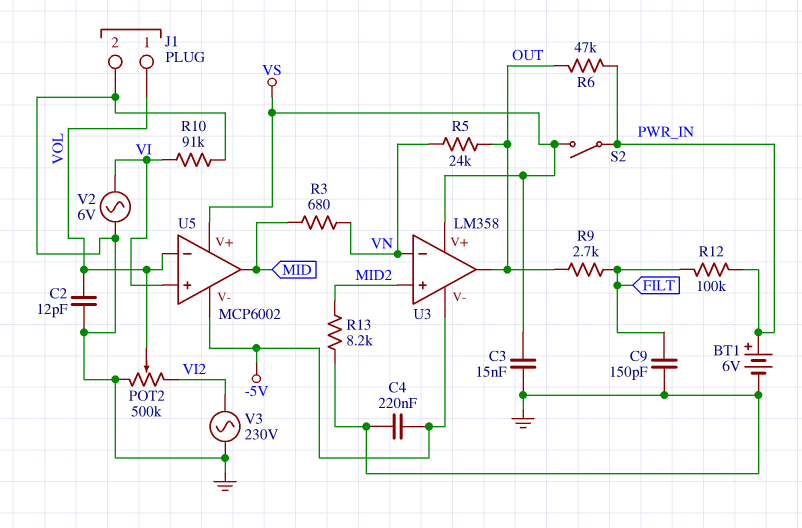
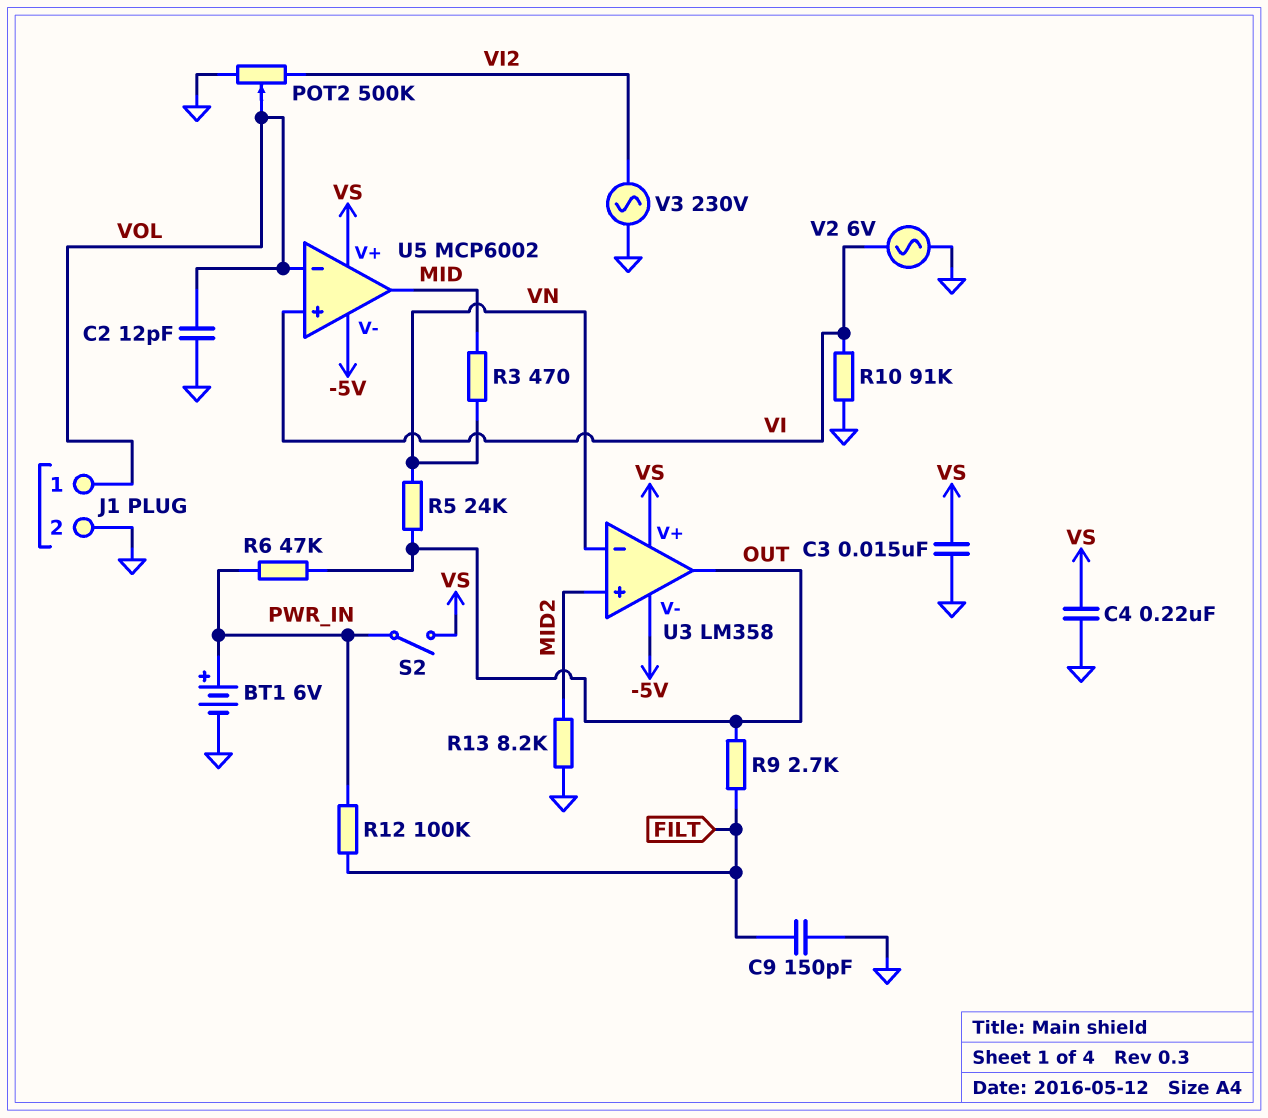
C4: 220nF (-5V, GND) -> 220nF (GND, VS)
R3: 680 (MID, VN) -> 470 (MID, VN)

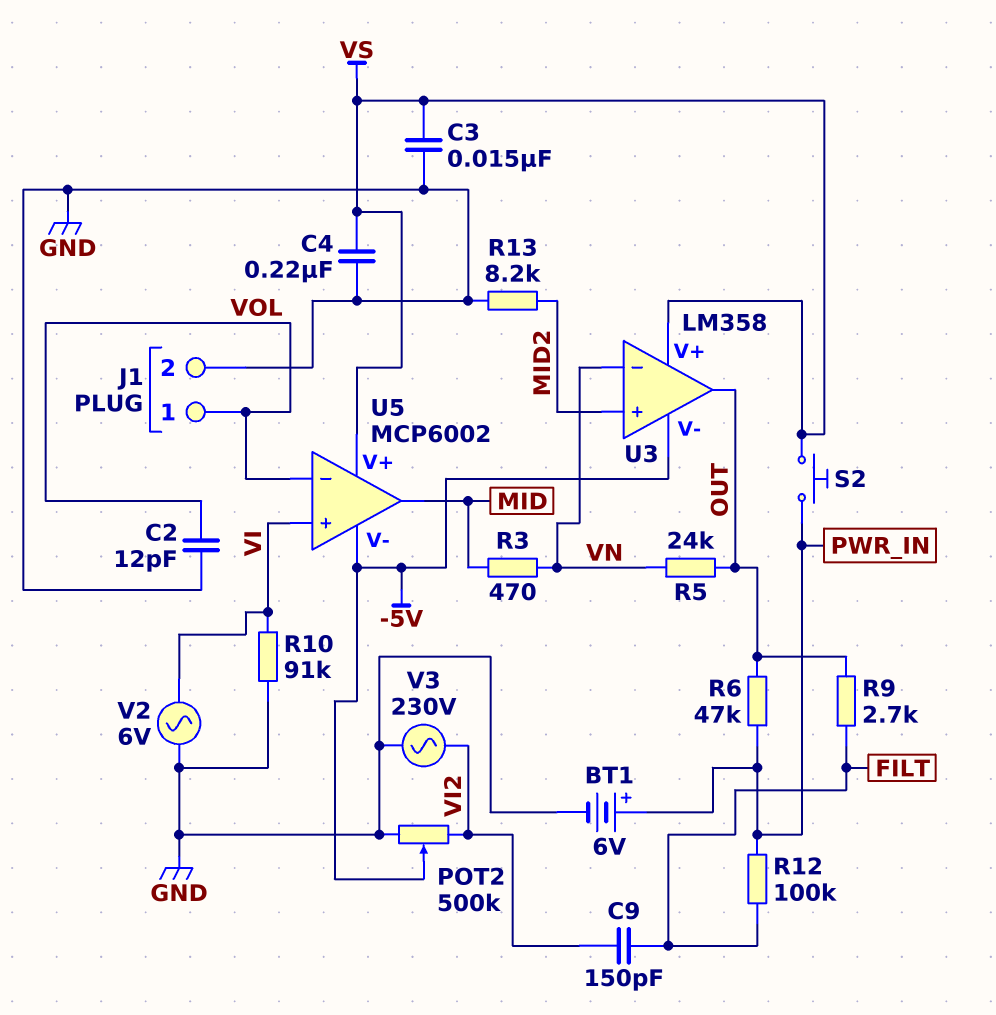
C9: 150pF (FILT, GND) -> 150pF (FILT, VI2)
POT2: 500k (GND, VI2, wiper VOL) -> 500k (GND, VI2, wiper -5V)
S2: switch (PWR_IN, VS) -> button (PWR_IN, VS)

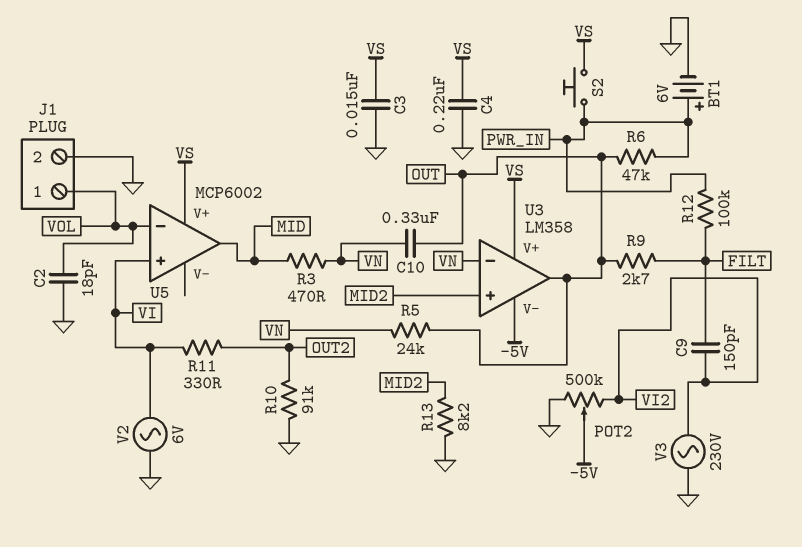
C2: 12pF (GND, VOL) -> 18pF (GND, VOL)
C10: none -> 330nF (OUT, VN)
R10: 91k (GND, VI) -> 91k (GND, OUT2)
R11: none -> 330 (OUT2, VI)
U5 pin V-: -5V -> none

